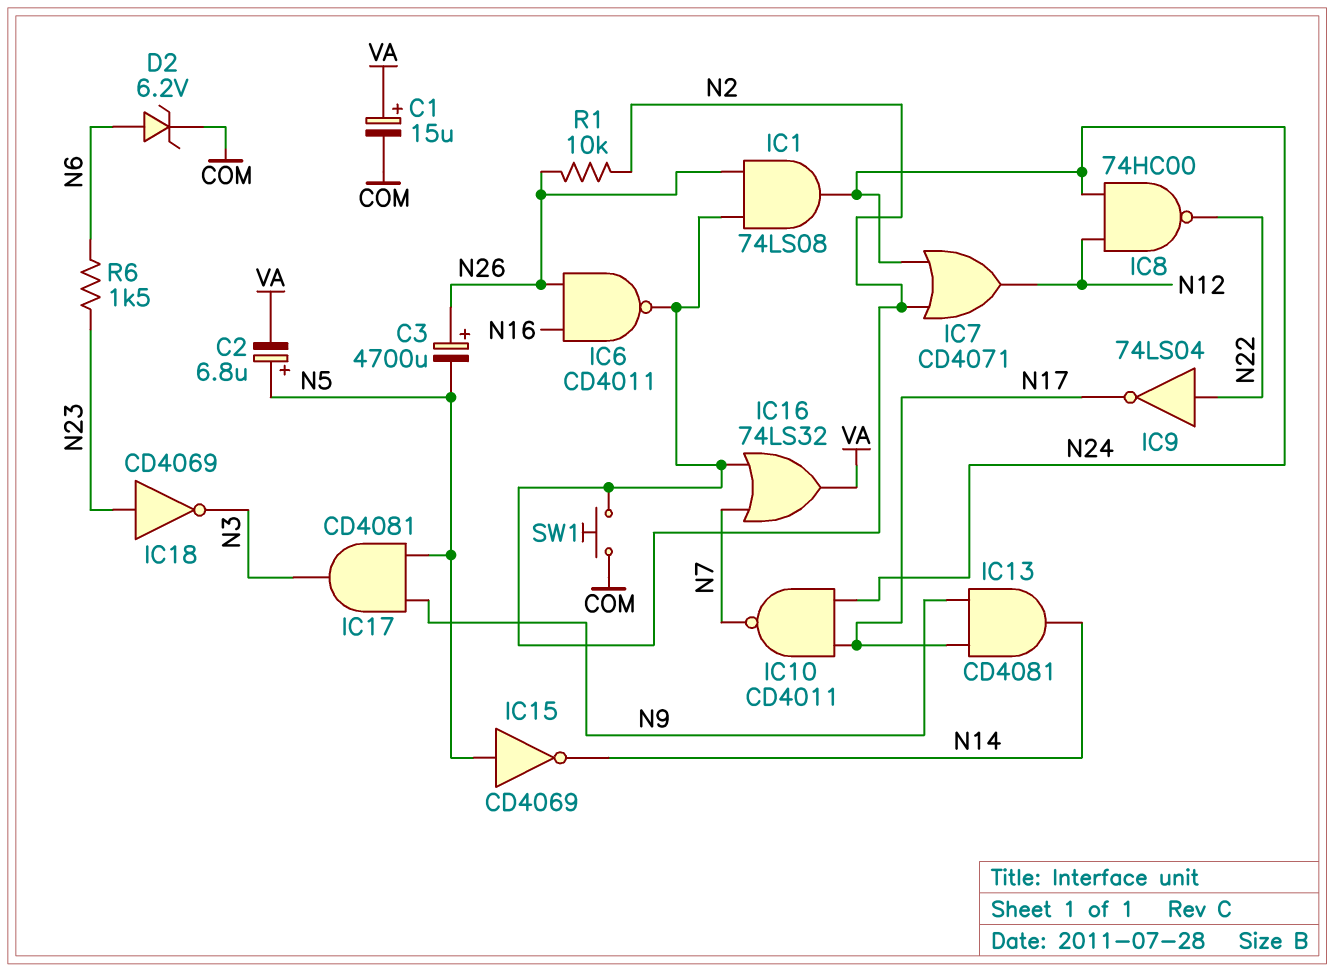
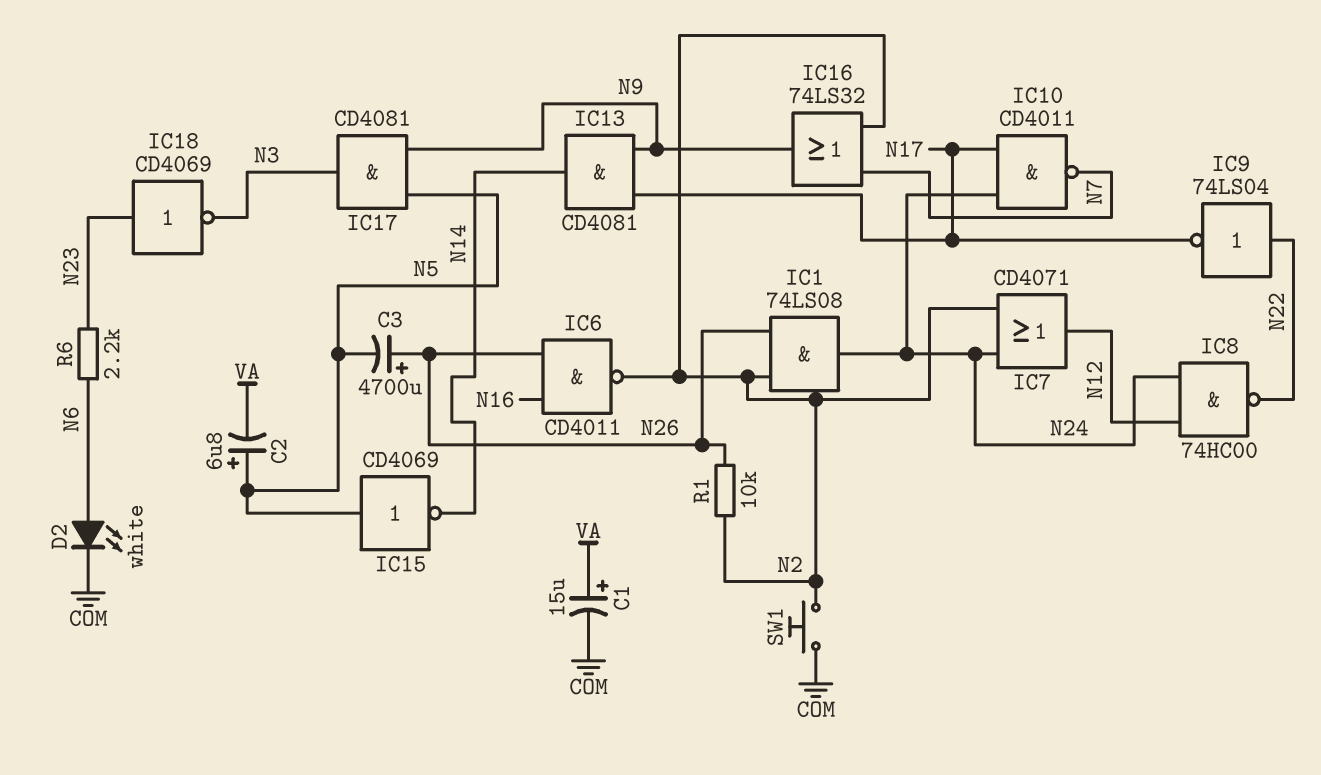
D2: zener 6.2V (A N6, K COM) -> LED white (A N6, K COM)
IC16: OR 74LS32 (in N2, in N7, out VA) -> OR 74LS32 (in N2, in N7, out N9)
R6: 1.5k (N6, N23) -> 2.2k (N6, N23)

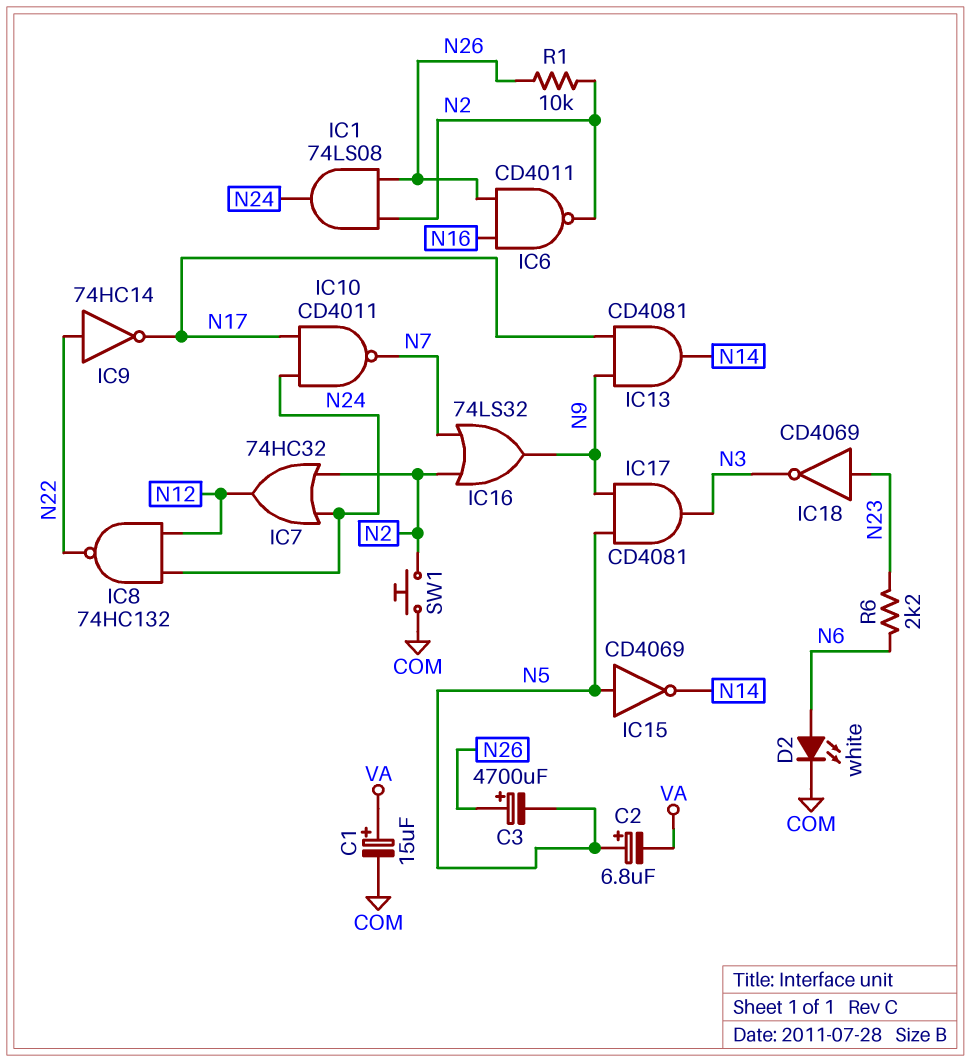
IC7: OR CD4071 (in N2, in N24, out N12) -> OR 74HC32 (in N2, in N24, out N12)
IC8: NAND 74HC00 (in N12, in N24, out N22) -> NAND 74HC132 (in N12, in N24, out N22)
IC9: NOT 74LS04 (in N22, out N17) -> NOT 74HC14 (in N22, out N17)

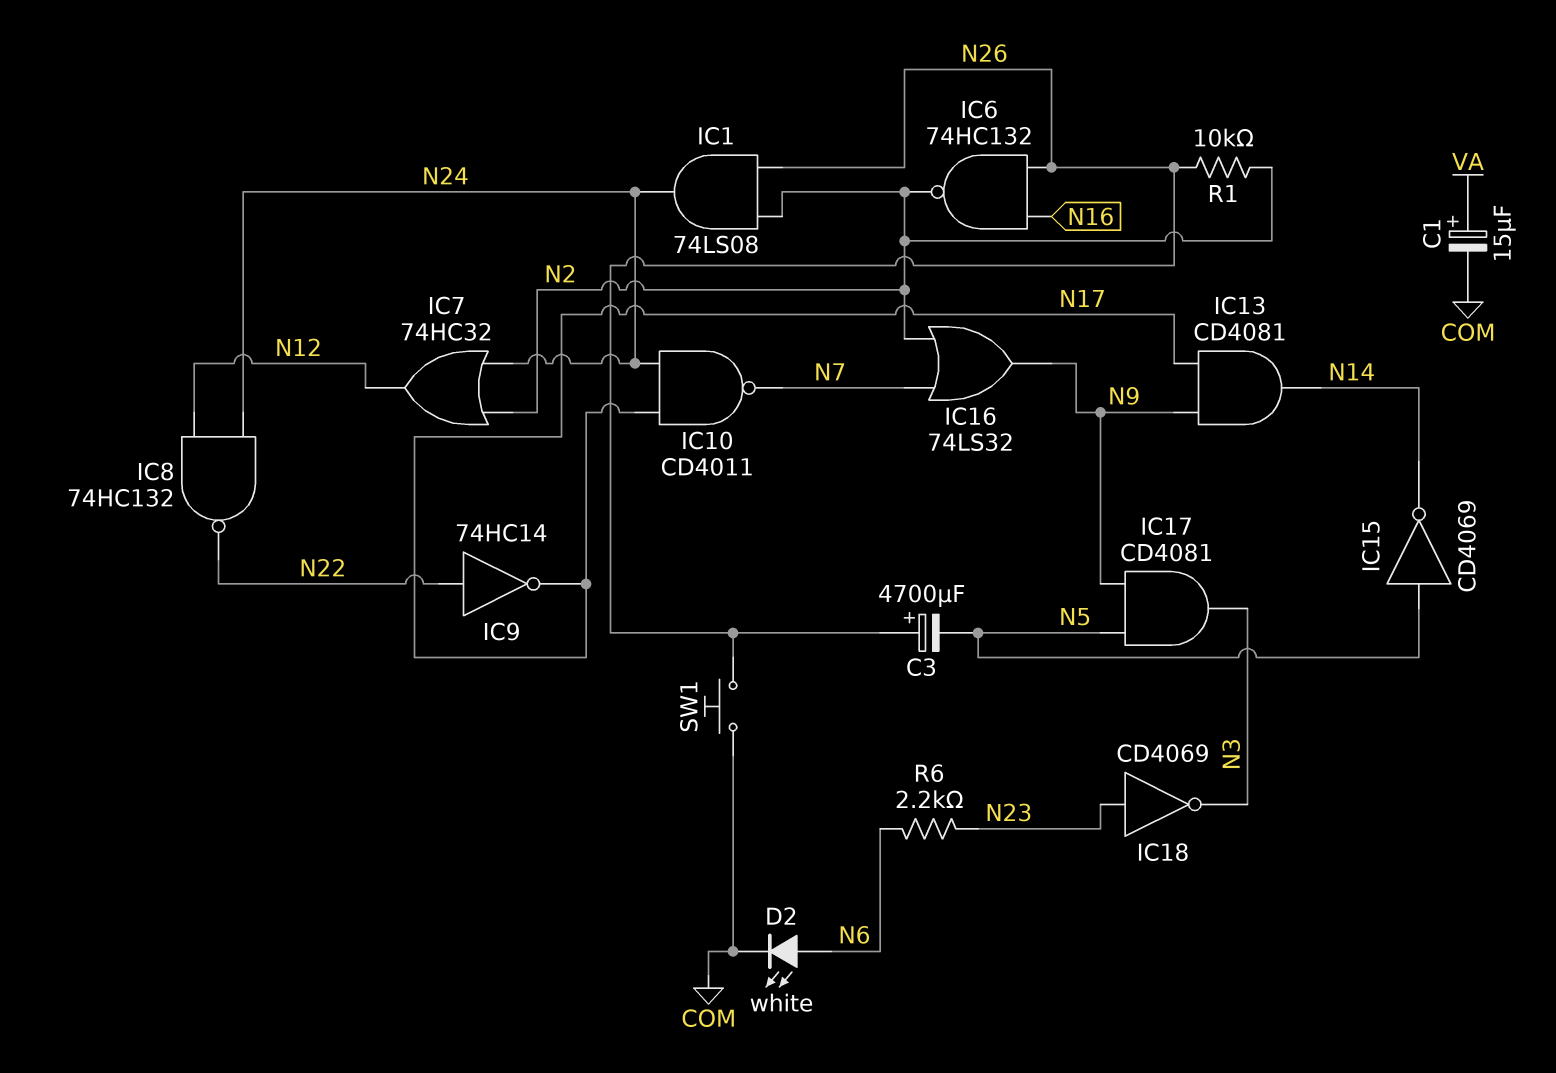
C2: 6.8uF (plus N5, minus VA) -> none
IC6: NAND CD4011 (in N16, in N26, out N2) -> NAND 74HC132 (in N16, in N26, out N2)
SW1: button (COM, N2) -> button (COM, N26)

